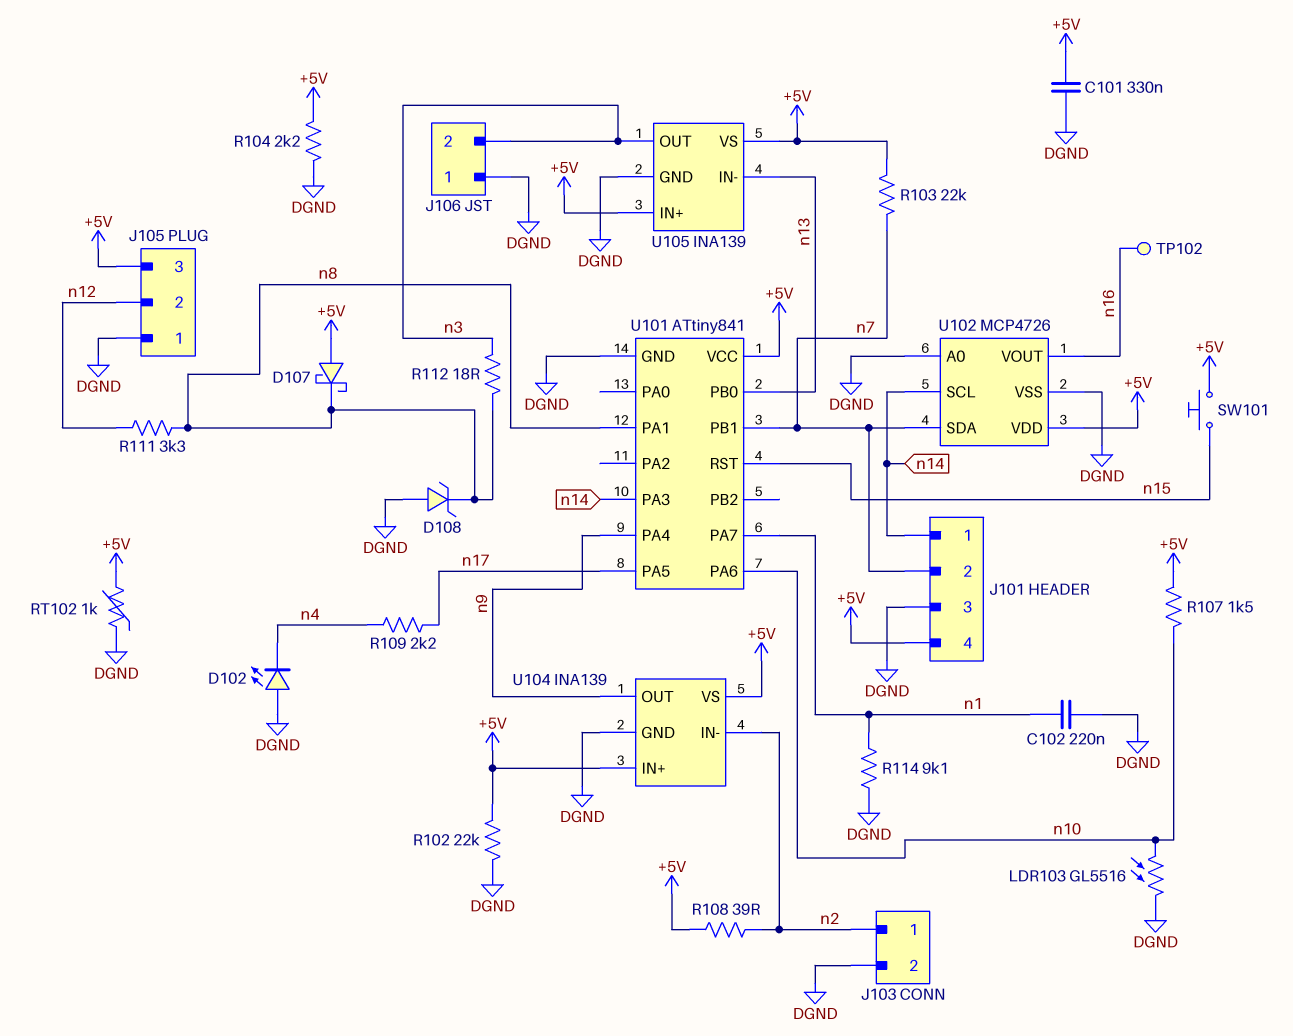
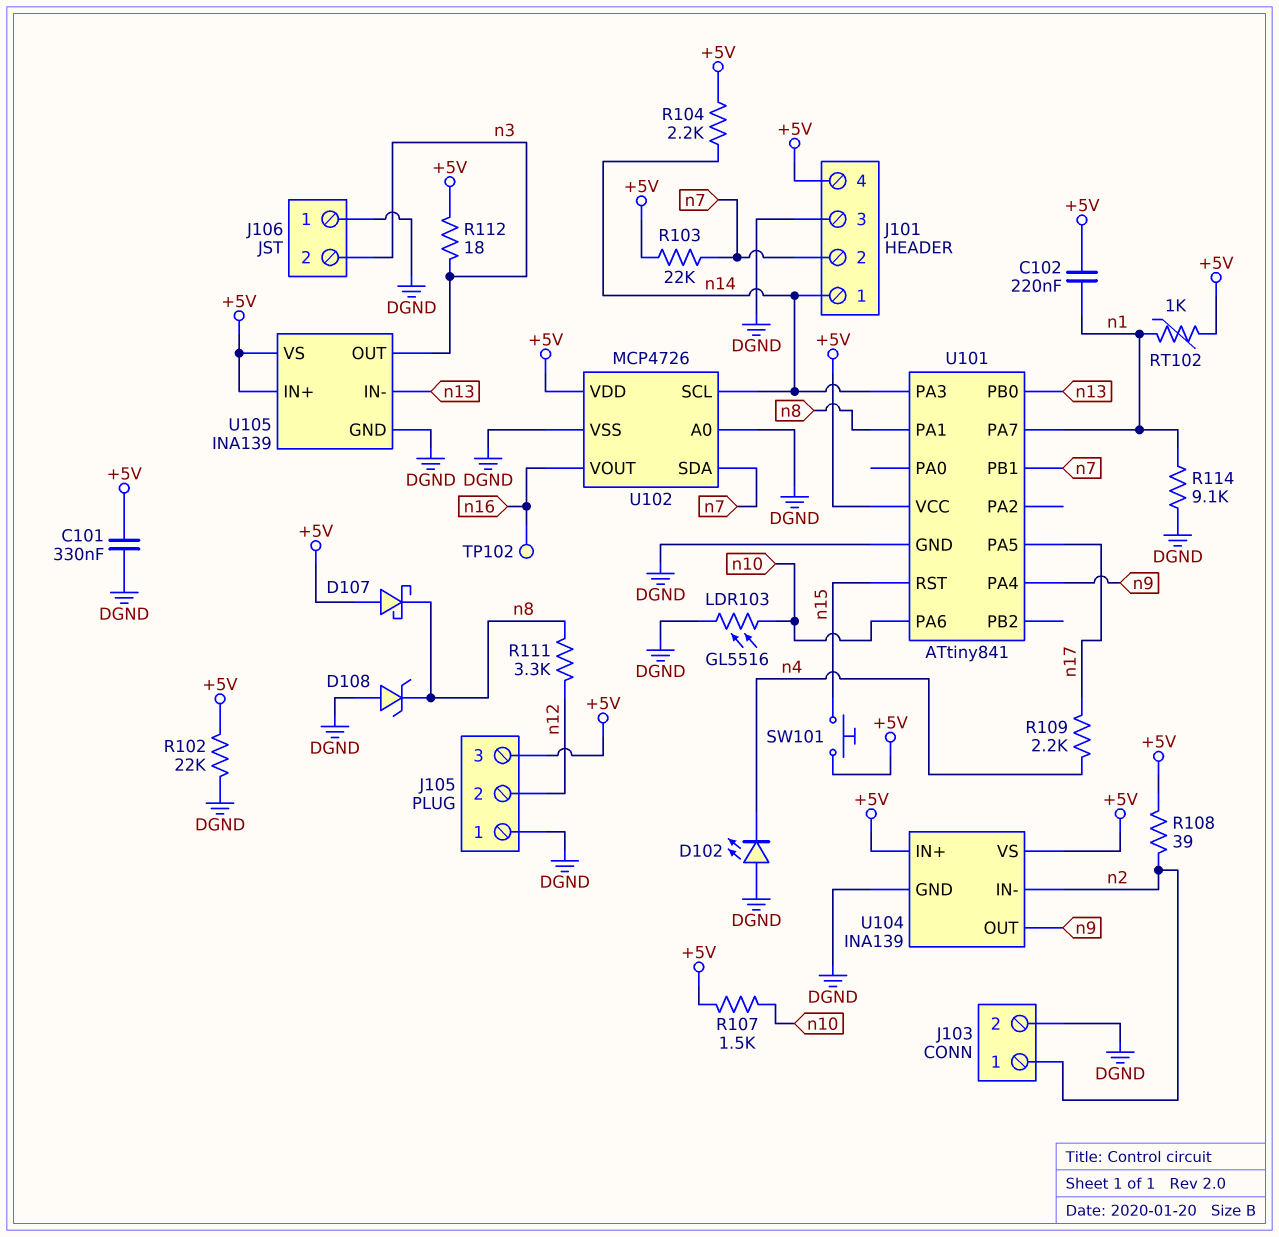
C102: 220nF (DGND, n1) -> 220nF (+5V, n1)
R104: 2.2k (+5V, DGND) -> 2.2k (+5V, n14)
R112: 18 (n3, n8) -> 18 (+5V, n3)
RT102: 1k (+5V, DGND) -> 1k (+5V, n1)

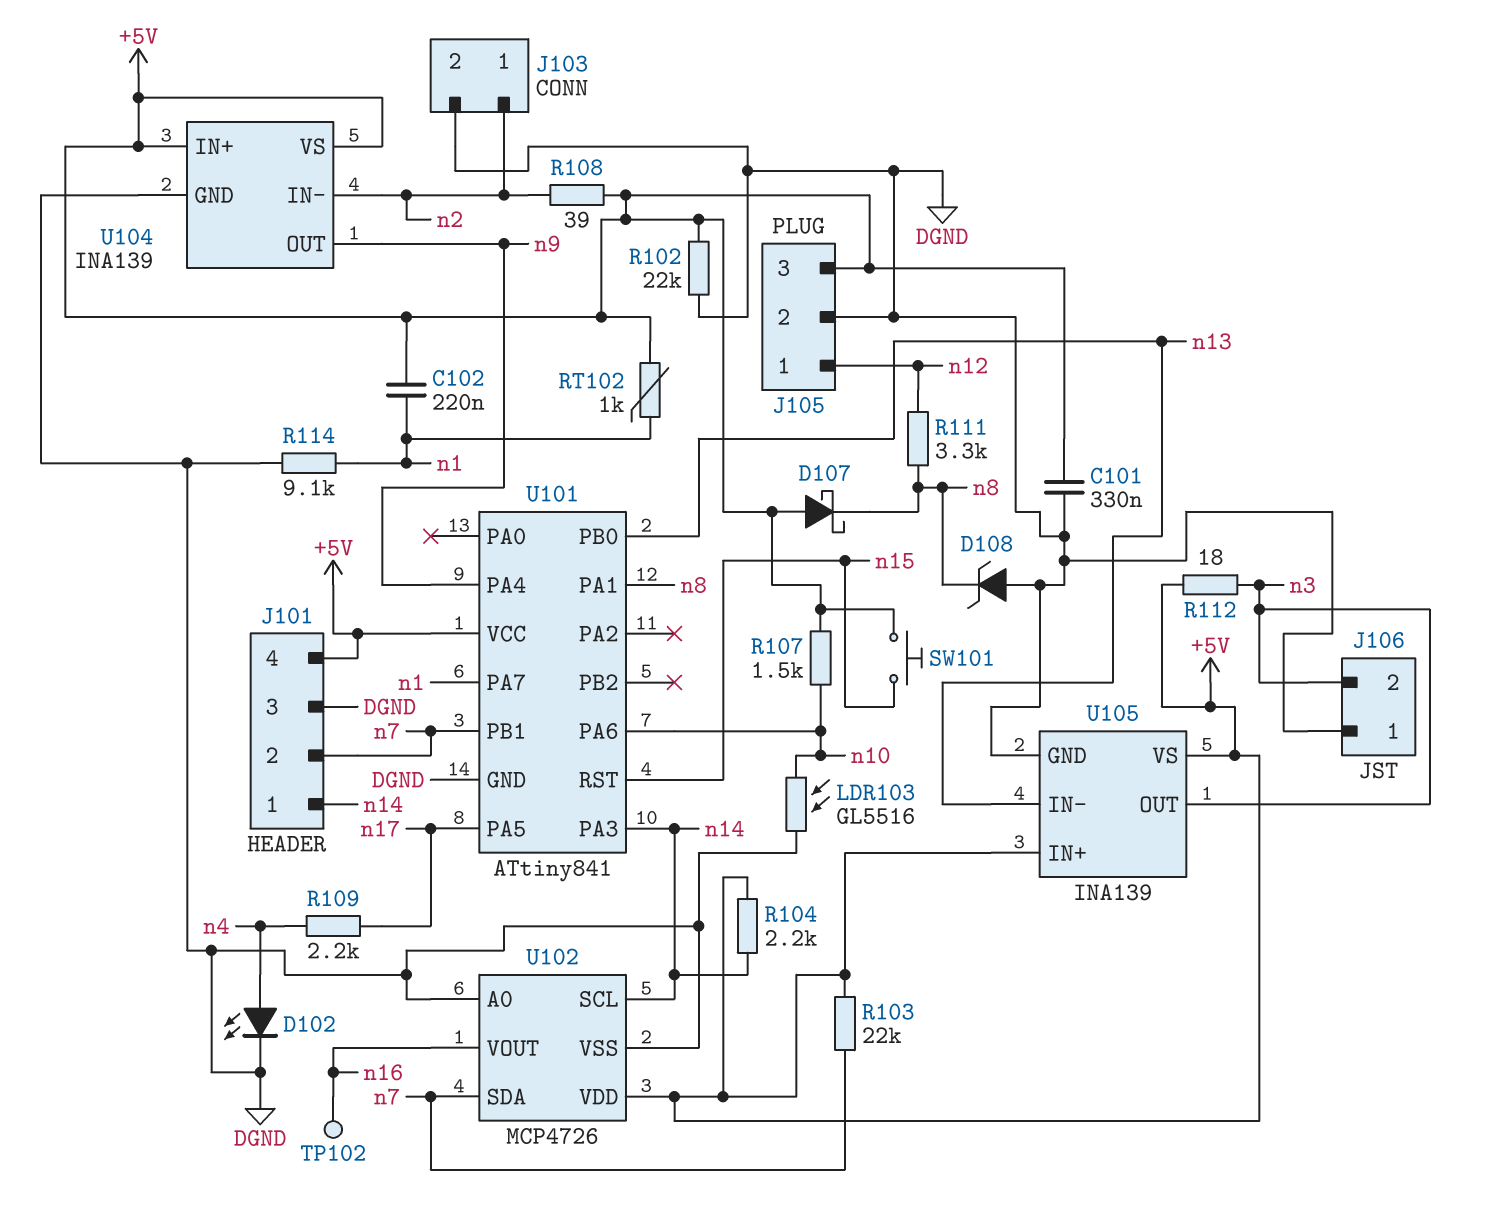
D102: LED (A DGND, K n4) -> LED (A n4, K DGND)
J105 pin 1: DGND -> n12
J105 pin 2: n12 -> DGND

